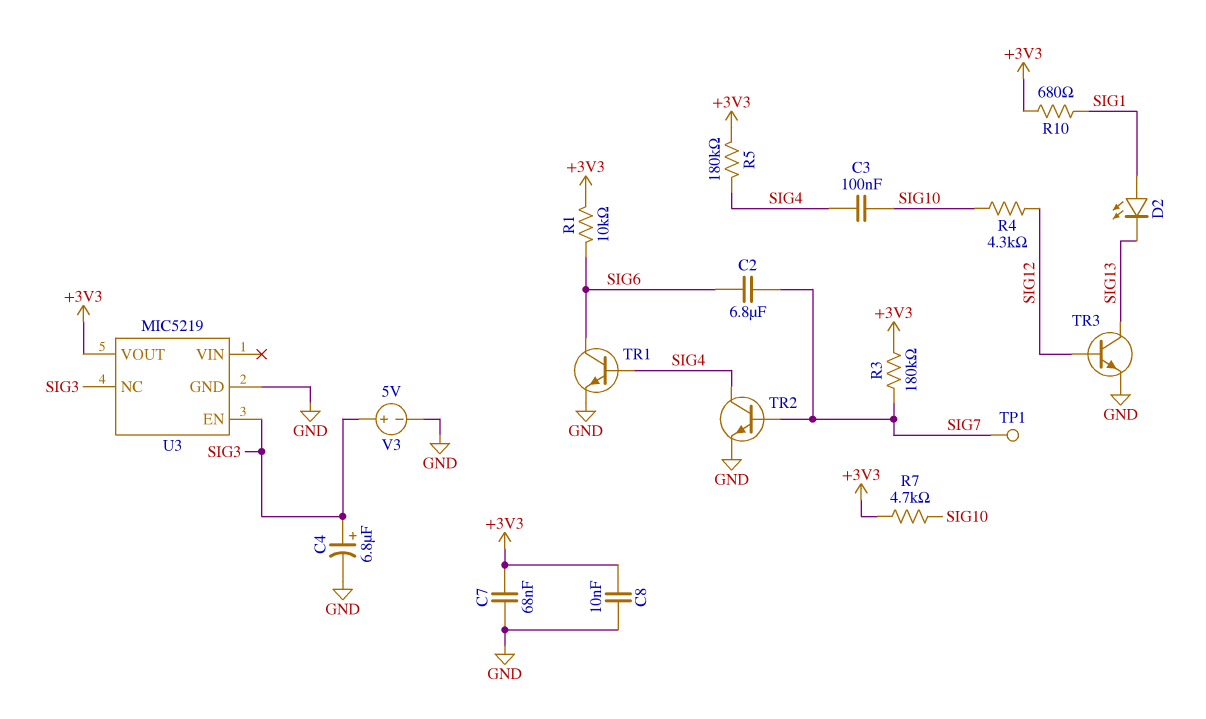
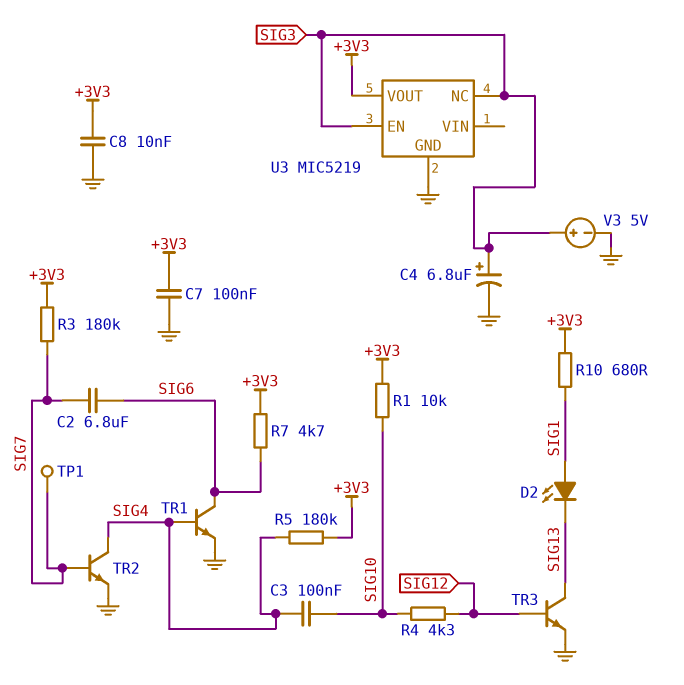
C7: 68nF (+3V3, GND) -> 100nF (+3V3, GND)
R1: 10k (+3V3, SIG6) -> 10k (+3V3, SIG10)
R7: 4.7k (+3V3, SIG10) -> 4.7k (+3V3, SIG6)

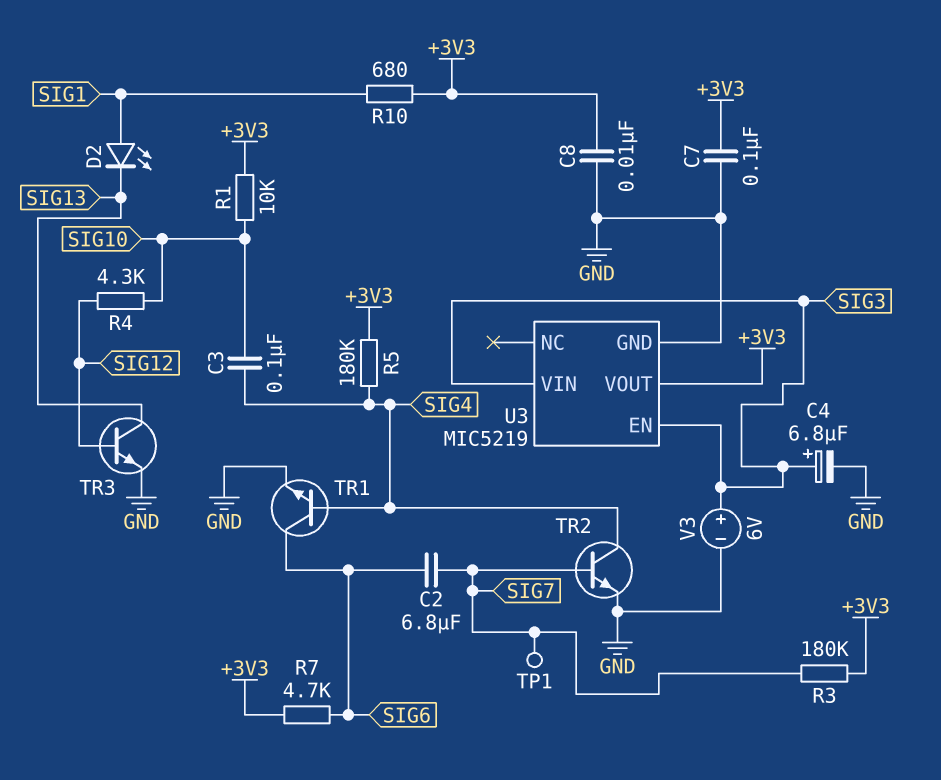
U3 pin NC: SIG3 -> none
U3 pin VIN: none -> SIG3
V3: 5V (plus SIG3, minus GND) -> 6V (plus SIG3, minus GND)

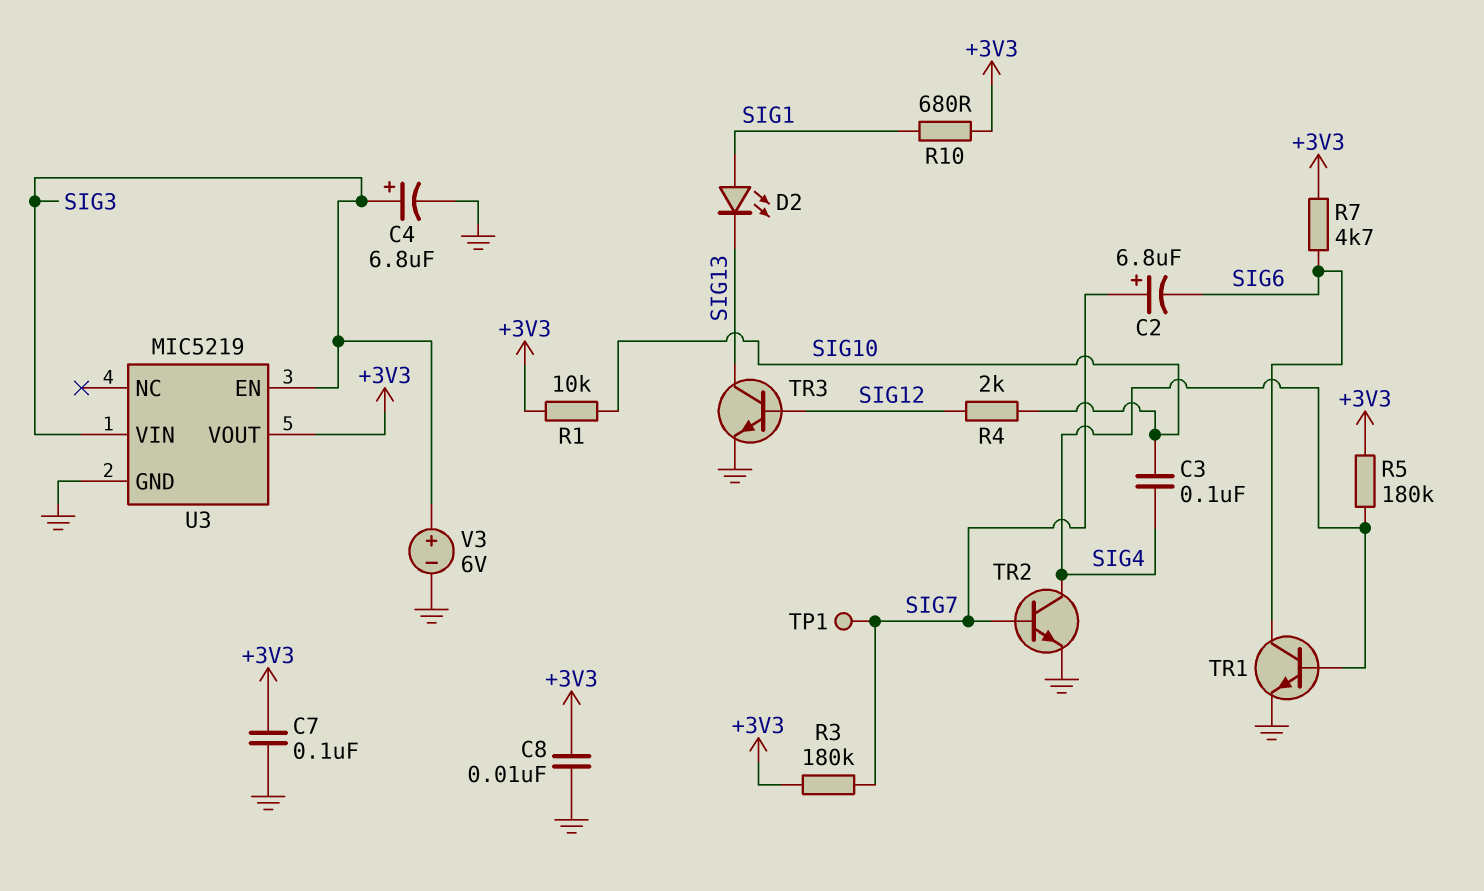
C2: 6.8uF (SIG6, SIG7) -> 6.8uF (plus SIG7, minus SIG6)
R4: 4.3k (SIG10, SIG12) -> 2k (SIG10, SIG12)

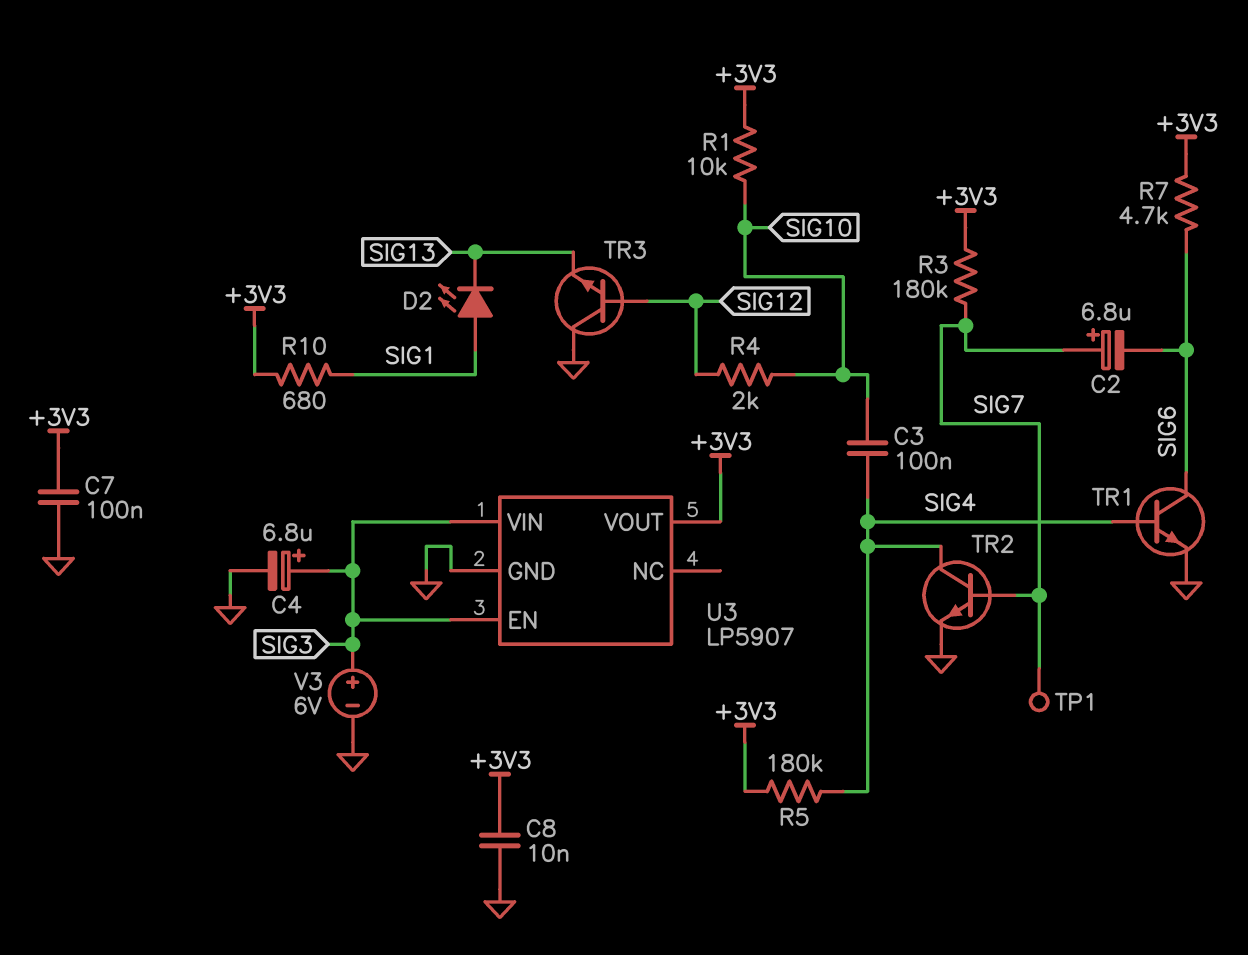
TR3: NPN (B SIG12, C SIG13, E GND) -> NPN (B SIG12, C GND, E SIG13)
U3: MIC5219 -> LP5907

